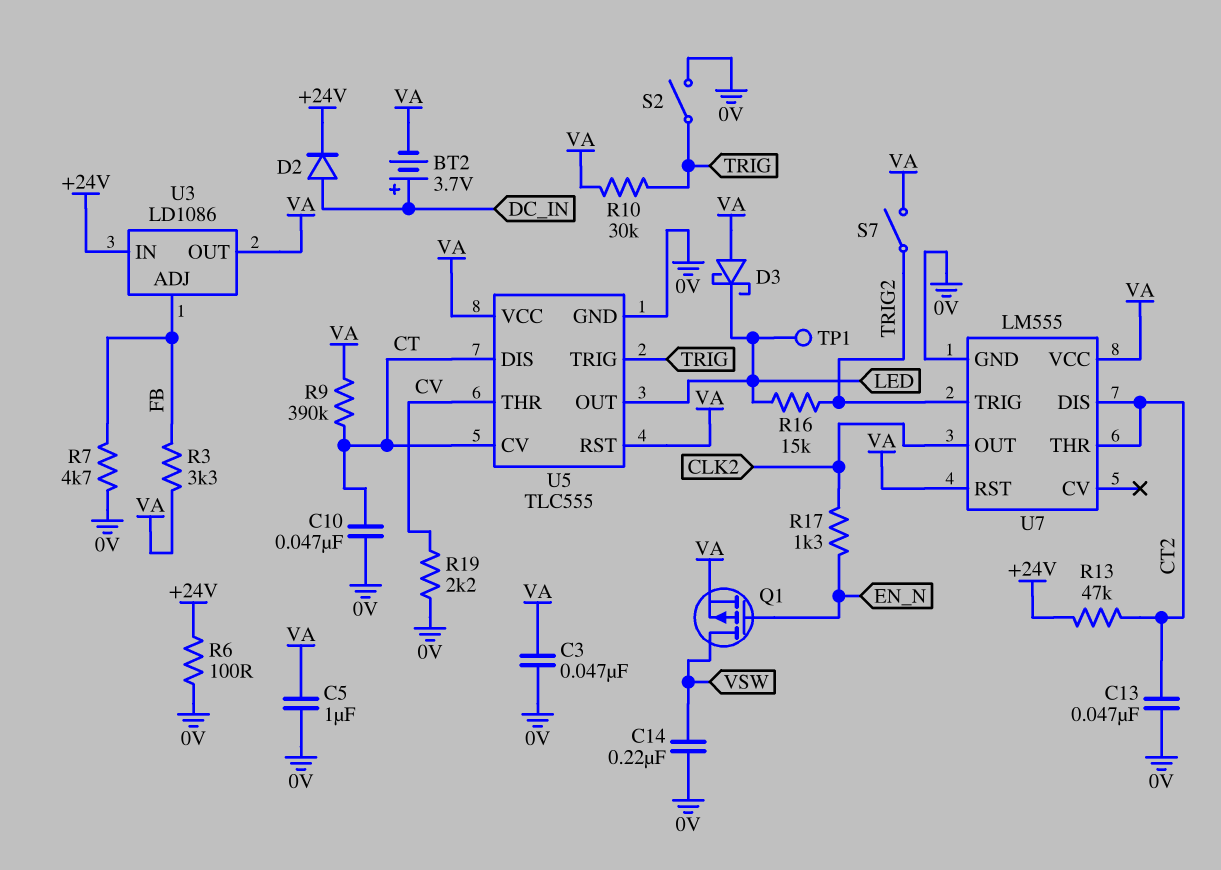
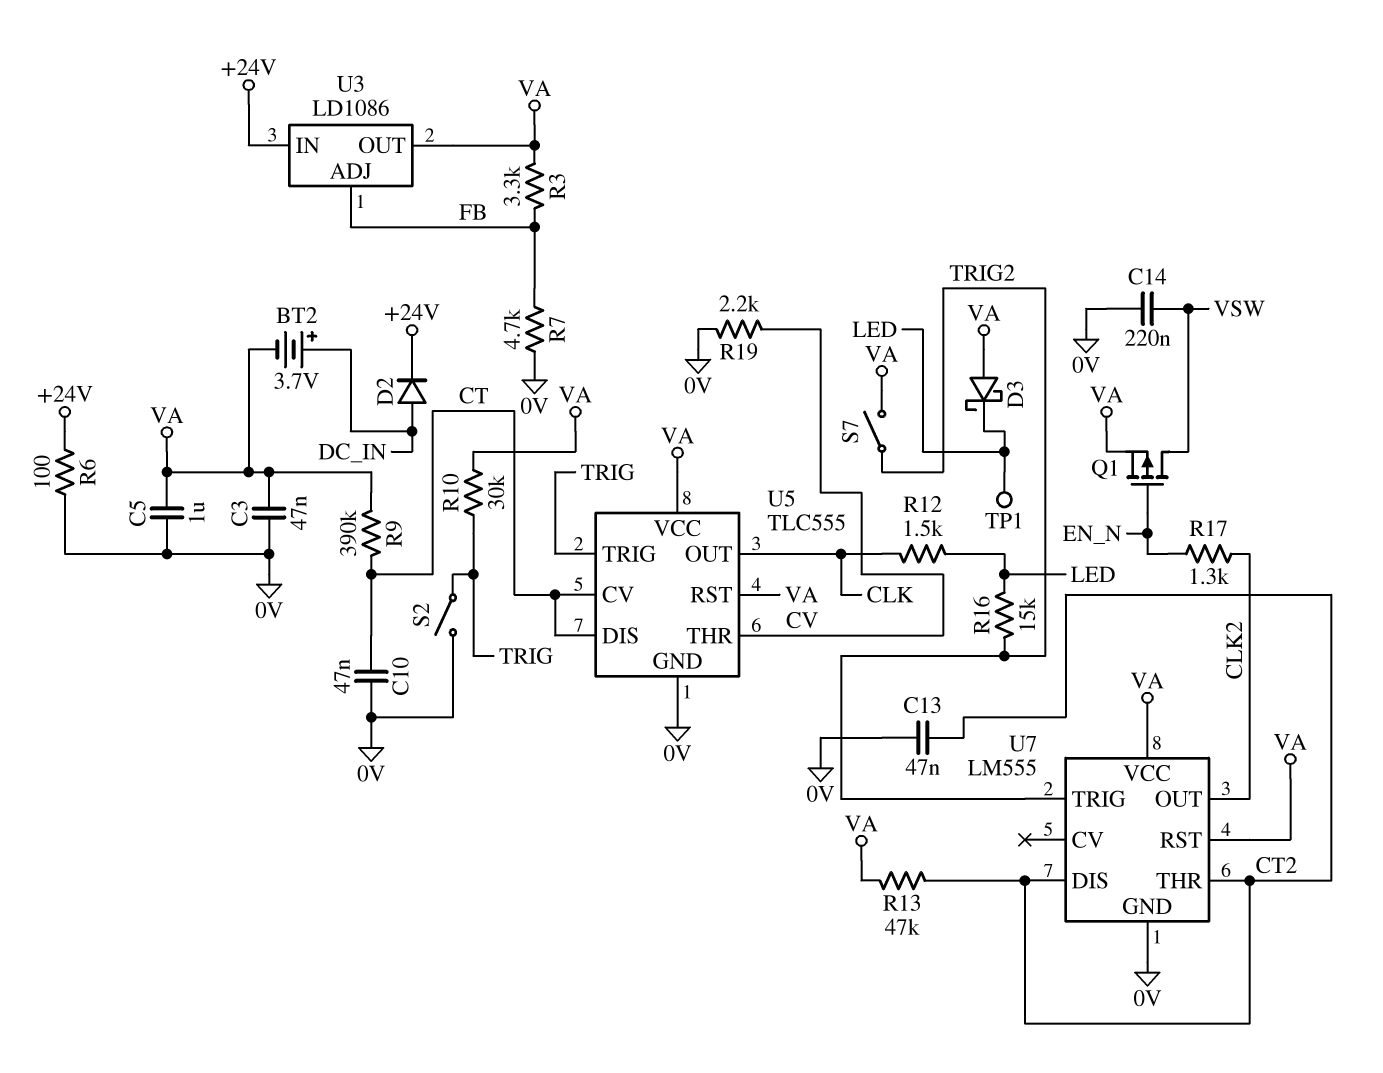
R12: none -> 1.5k (CLK, LED)
R13: 47k (+24V, CT2) -> 47k (CT2, VA)
U5 pin OUT: LED -> CLK

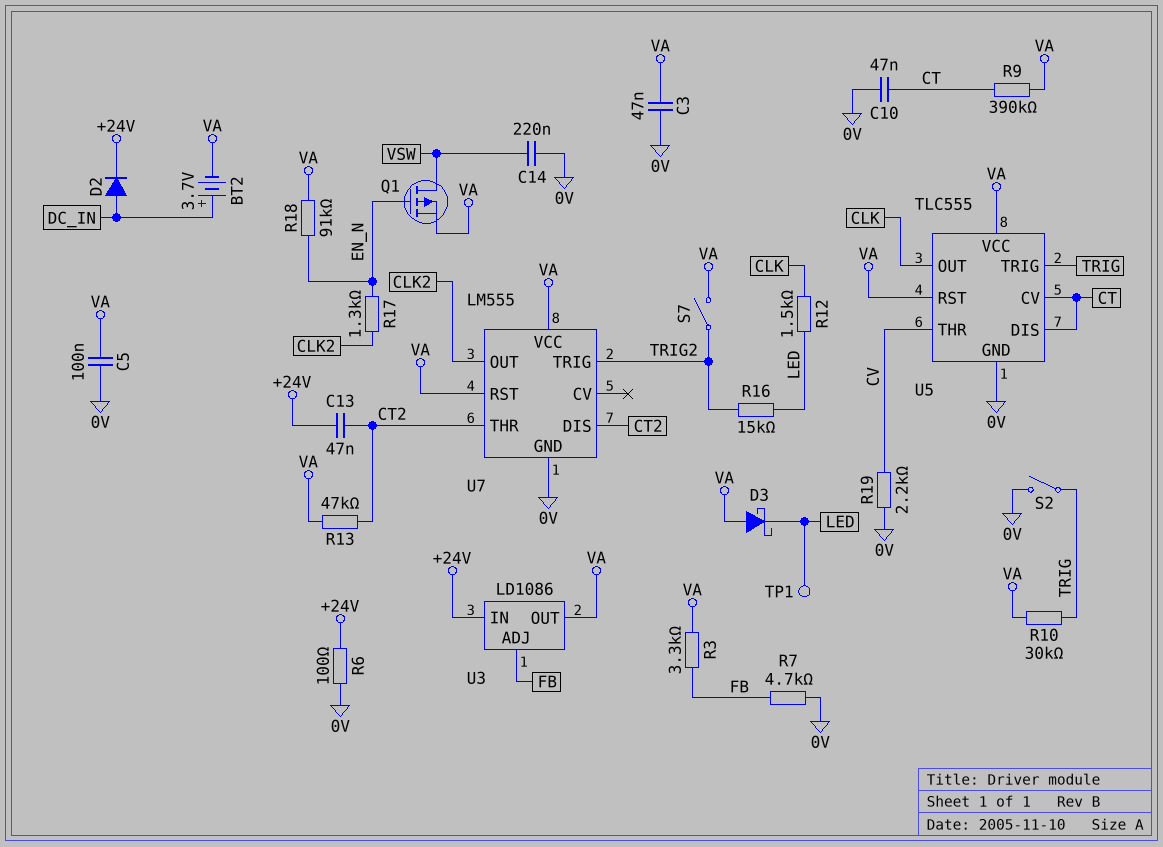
C5: 1uF (0V, VA) -> 100nF (0V, VA)
C13: 47nF (0V, CT2) -> 47nF (+24V, CT2)
R18: none -> 91k (EN_N, VA)

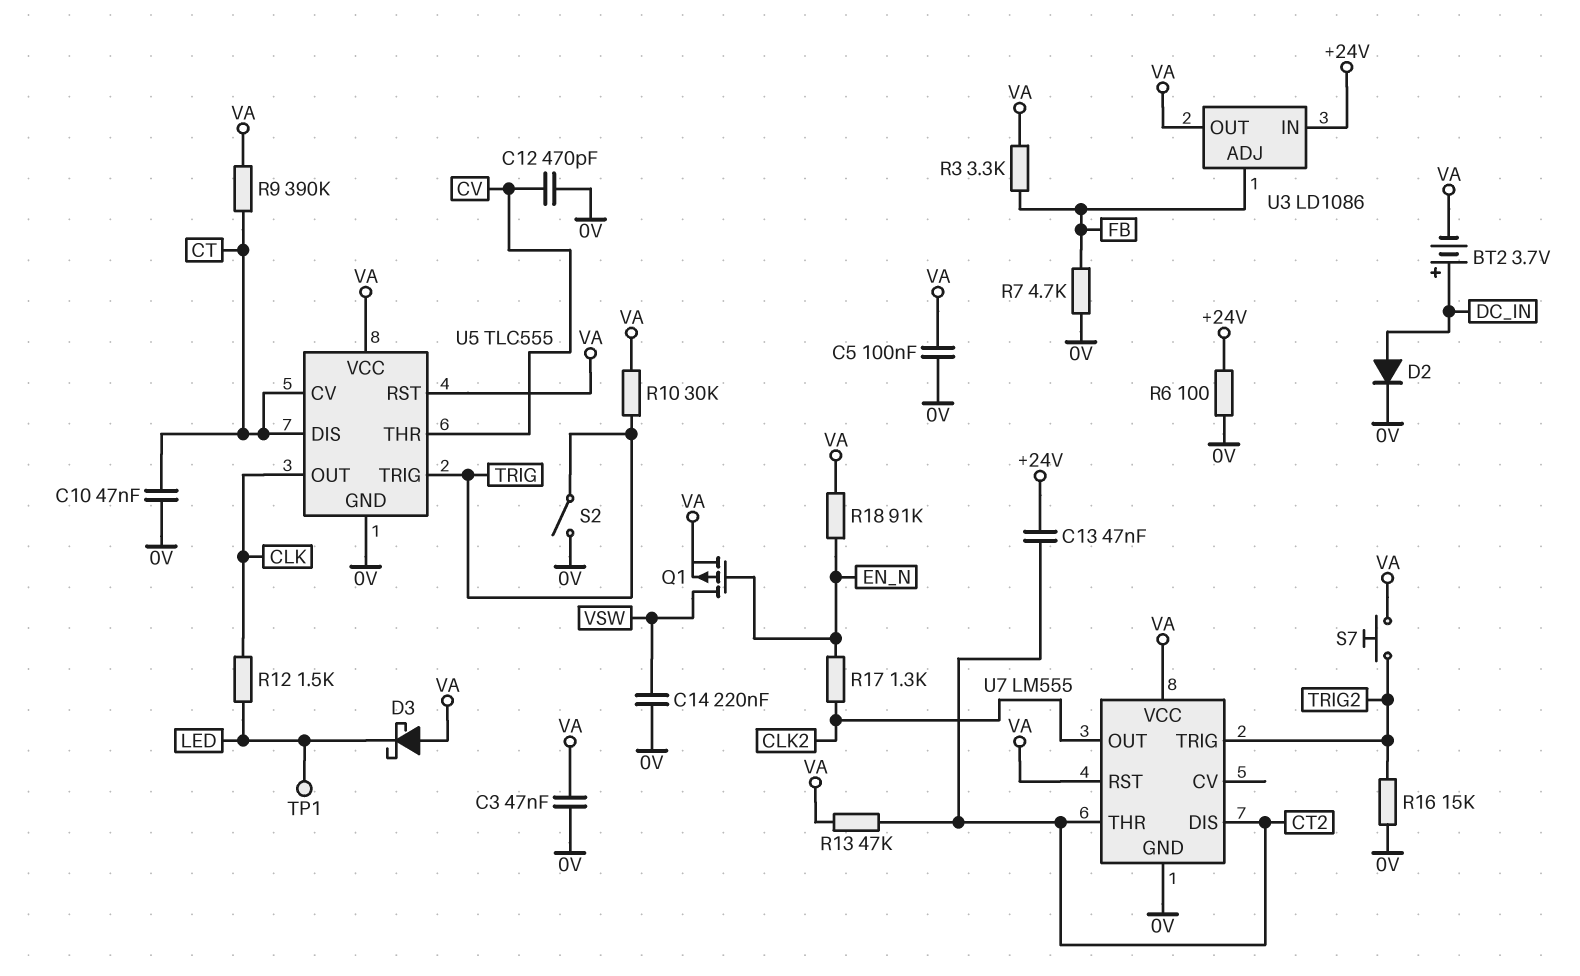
C12: none -> 470pF (0V, CV)
D2: diode (A DC_IN, K +24V) -> diode (A DC_IN, K 0V)
R16: 15k (LED, TRIG2) -> 15k (0V, TRIG2)
R19: 2.2k (0V, CV) -> none
S7: switch (TRIG2, VA) -> button (TRIG2, VA)

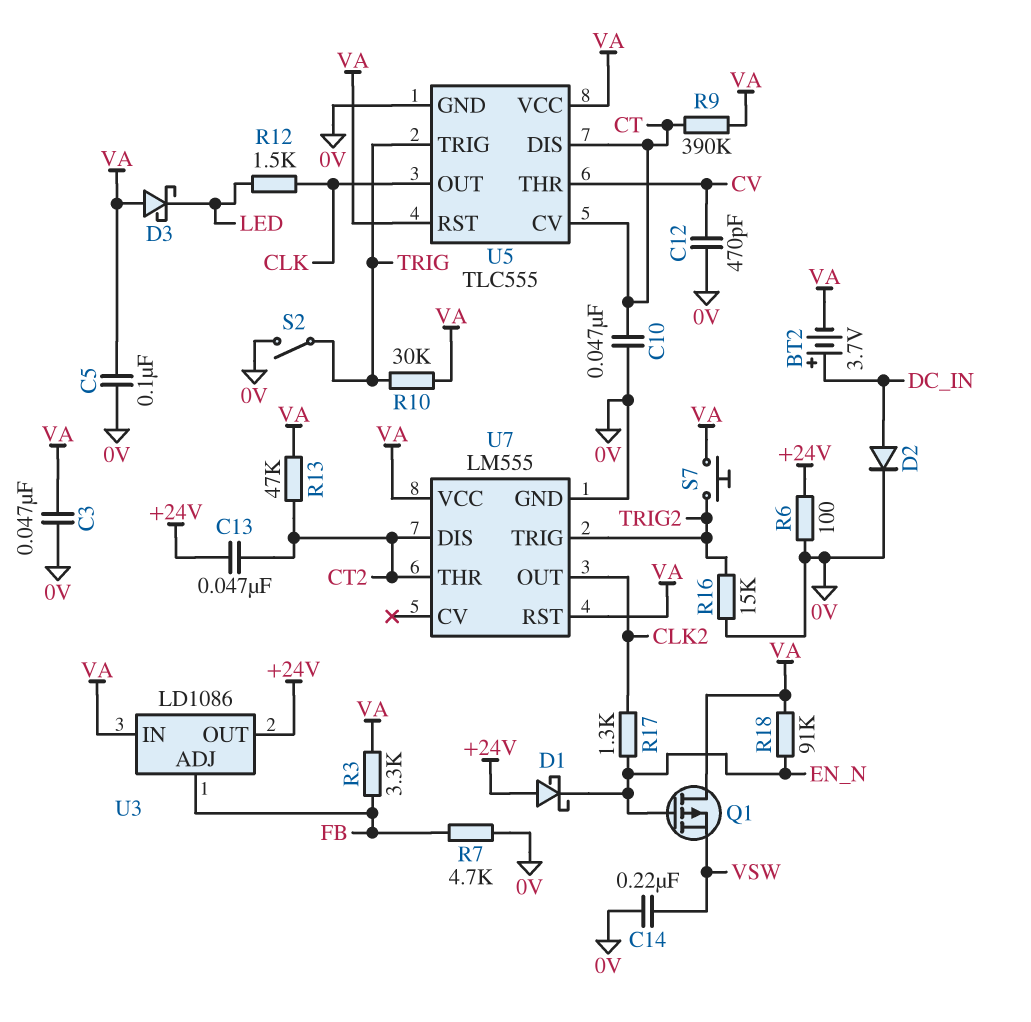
D1: none -> schottky (A +24V, K EN_N)
Q1: PMOS (G EN_N, D VSW, S VA) -> PMOS (G EN_N, D VA, S VSW)
TP1: test point (LED) -> none
U3 pin IN: +24V -> VA
U3 pin OUT: VA -> +24V

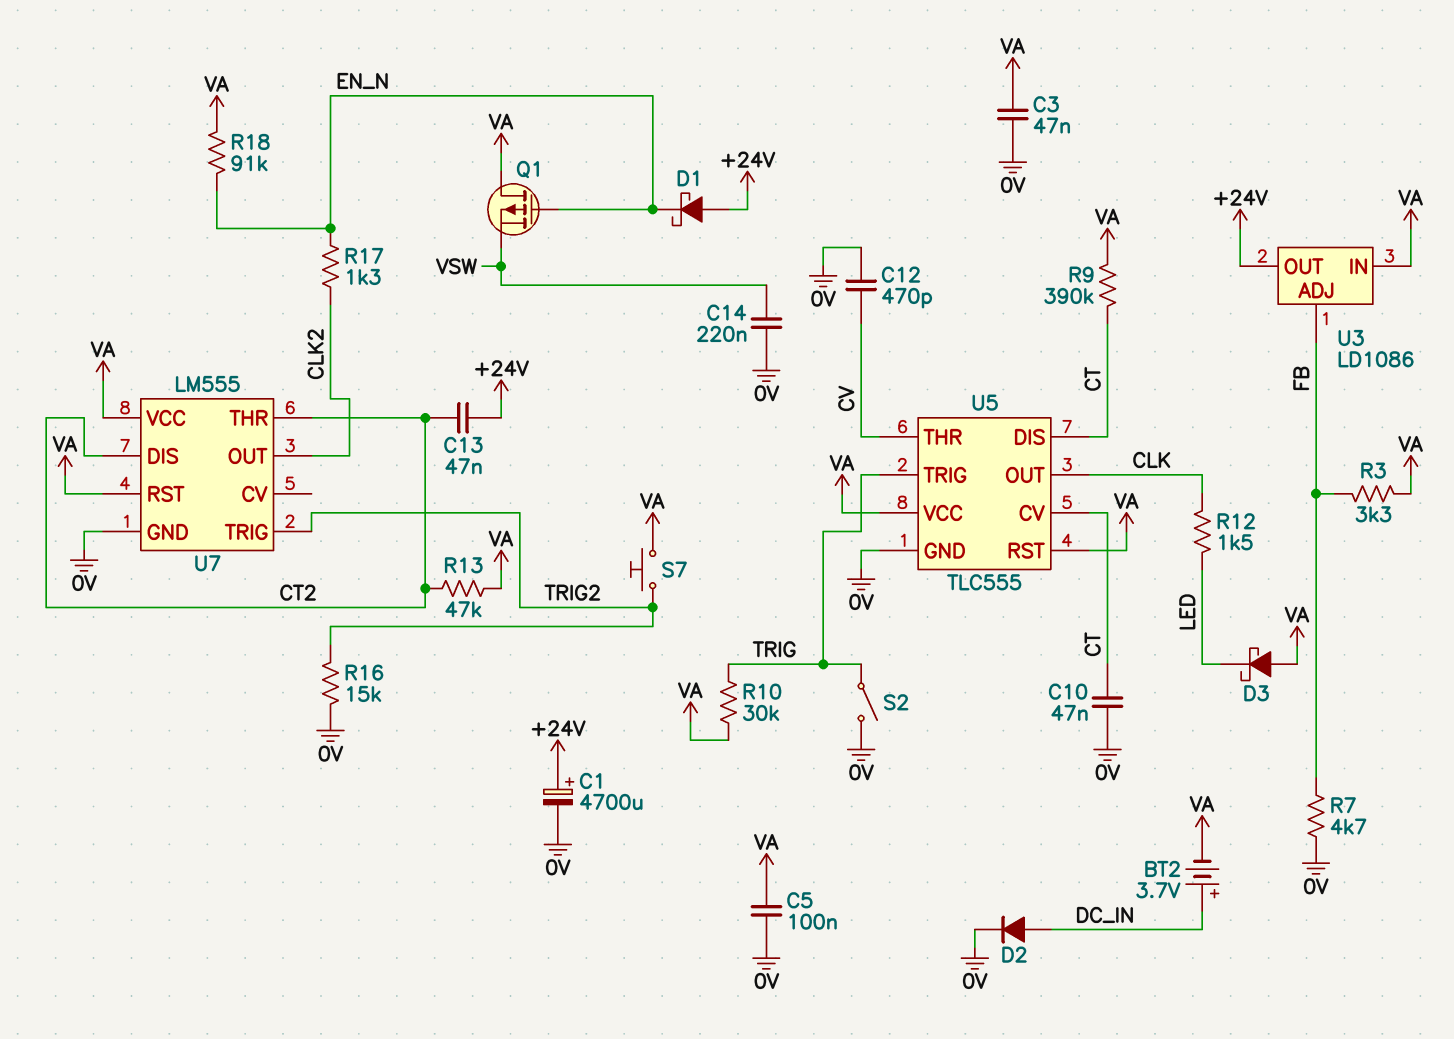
C1: none -> 4700uF (plus +24V, minus 0V)
R6: 100 (+24V, 0V) -> none

